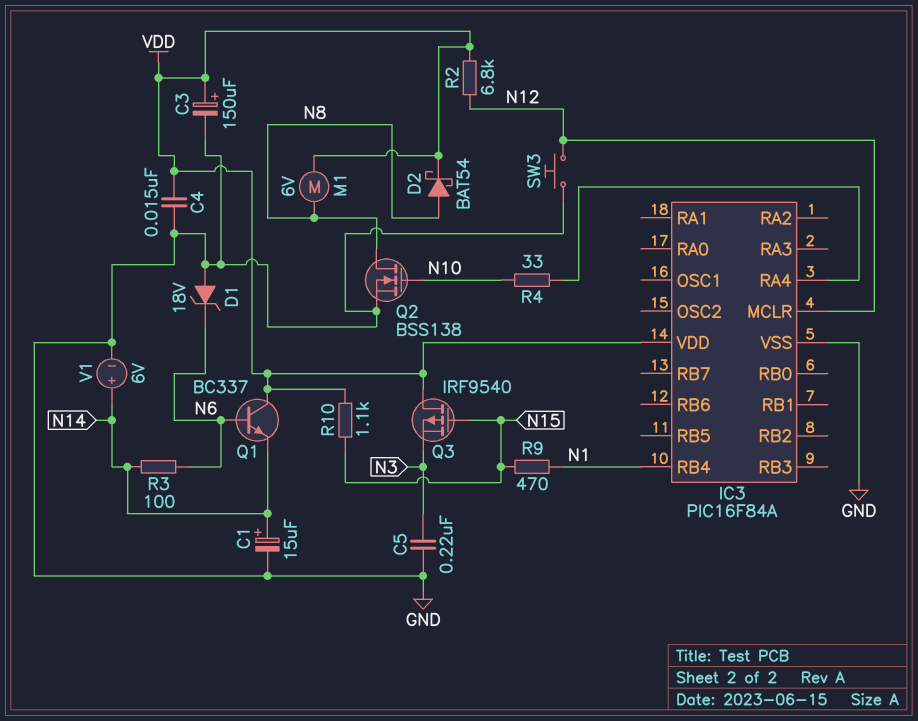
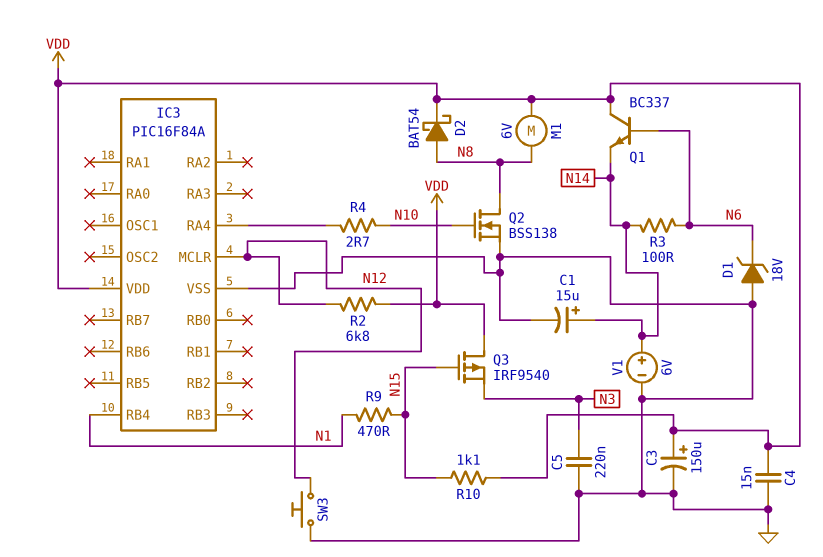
R4: 33 (IC3/RA4, N10) -> 2.7 (IC3/RA4, N10)

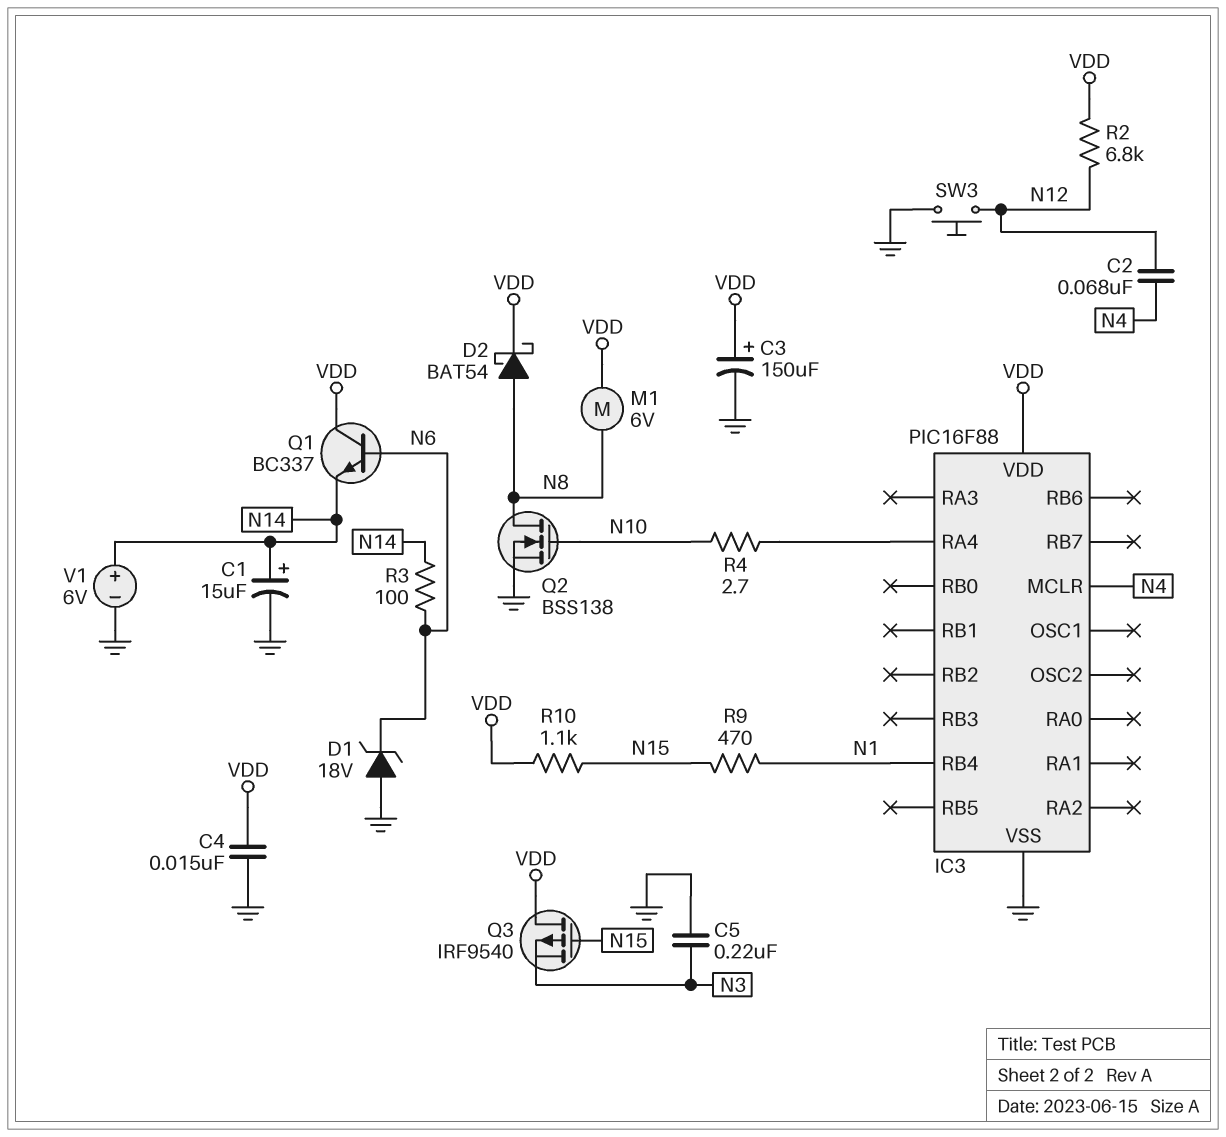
C2: none -> 68nF (N4, N12)
IC3: PIC16F84A -> PIC16F88
IC3 pin MCLR: N12 -> N4

